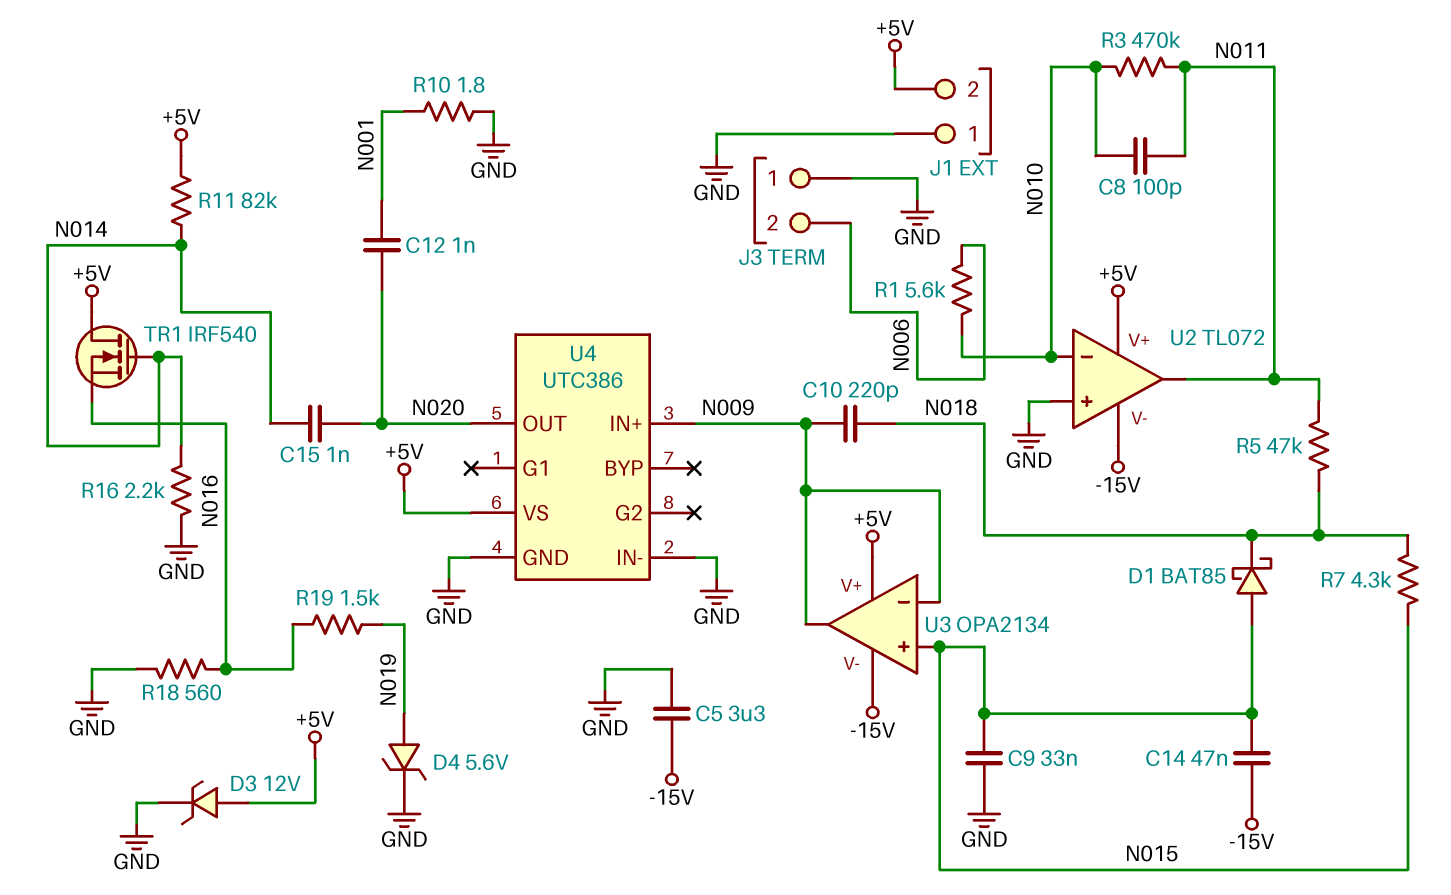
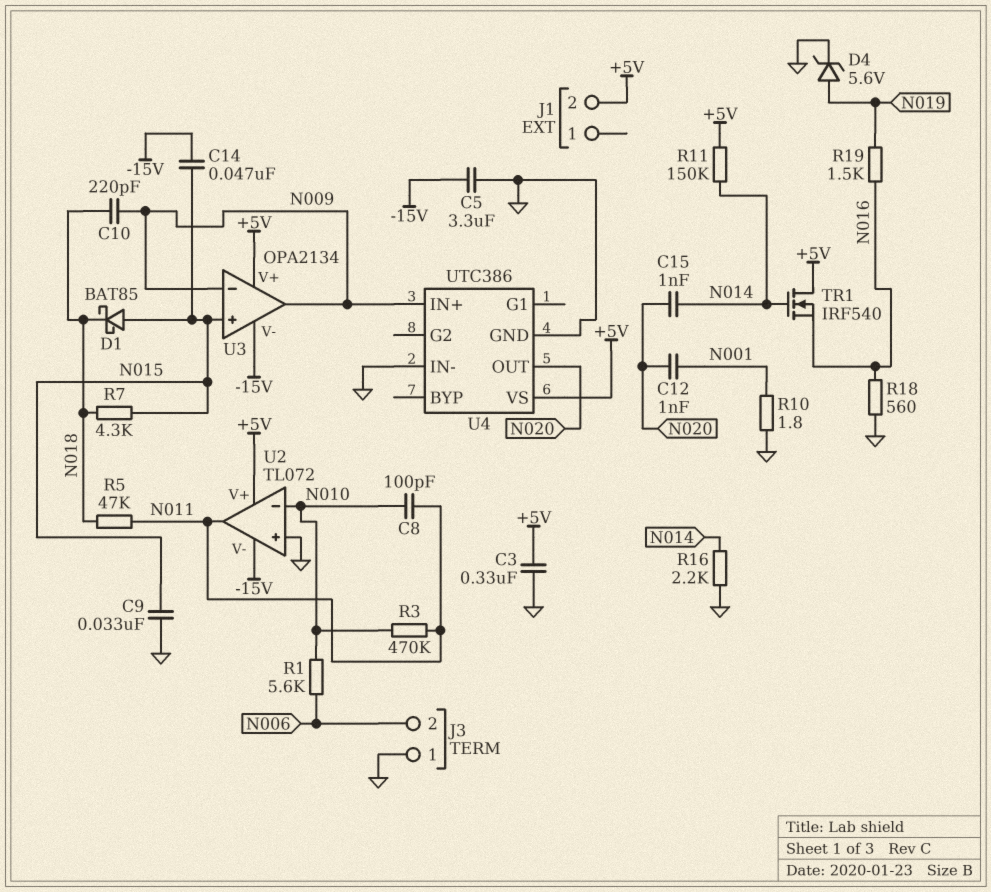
C3: none -> 330nF (+5V, GND)
D3: zener 12V (A +5V, K GND) -> none
J1 pin 1: GND -> none
R11: 82k (+5V, N014) -> 150k (+5V, N014)

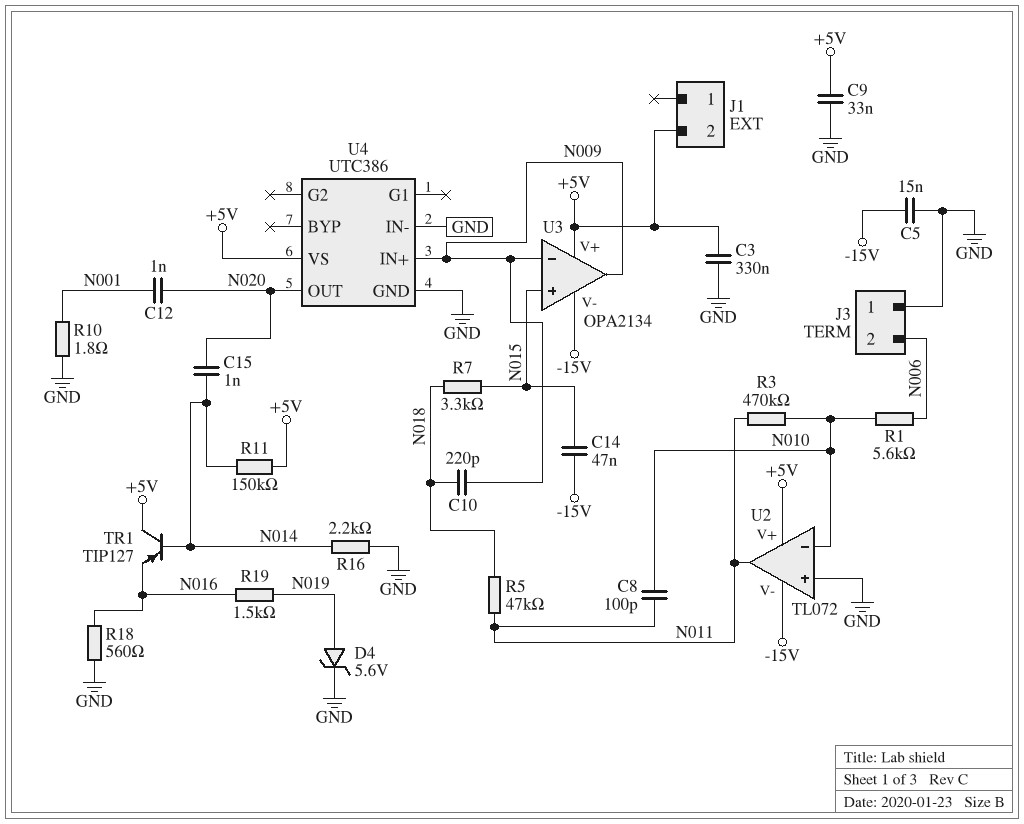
C5: 3.3uF (-15V, GND) -> 15nF (-15V, GND)
C9: 33nF (GND, N015) -> 33nF (+5V, GND)
D1: schottky BAT85 (A N015, K N018) -> none
R7: 4.3k (N015, N018) -> 3.3k (N015, N018)
TR1: NMOS IRF540 (G N014, D +5V, S N016) -> PNP TIP127 (B N014, C +5V, E N016)

